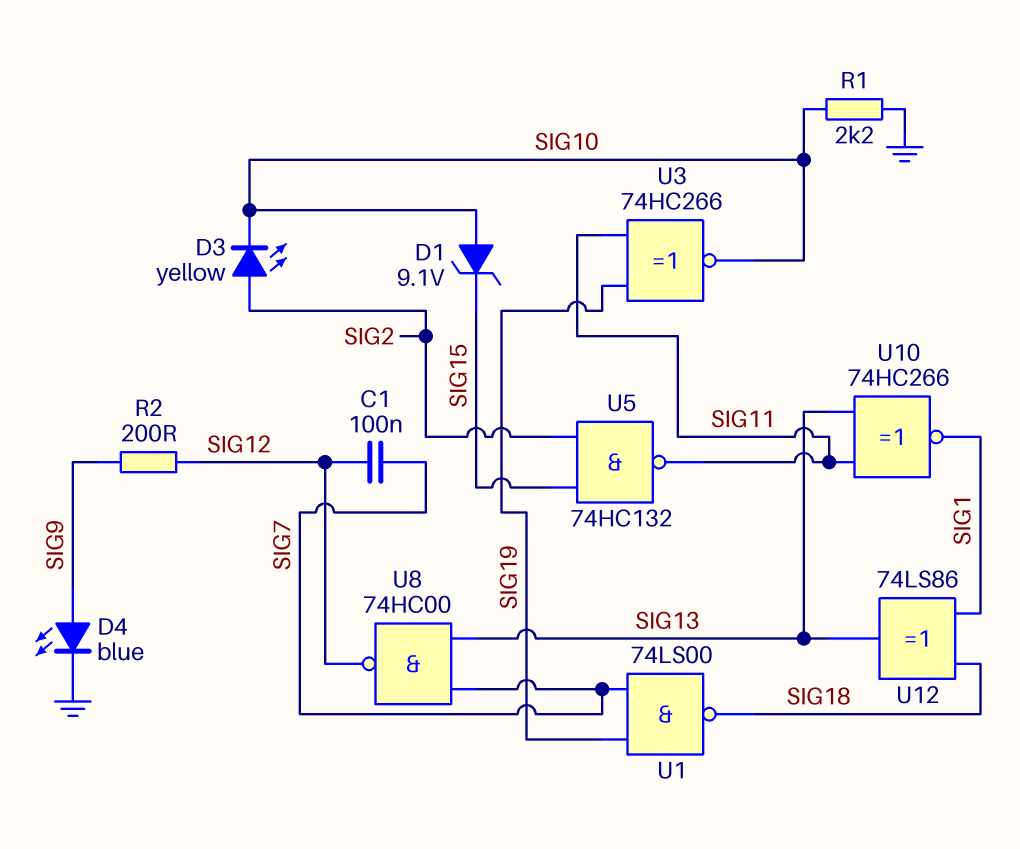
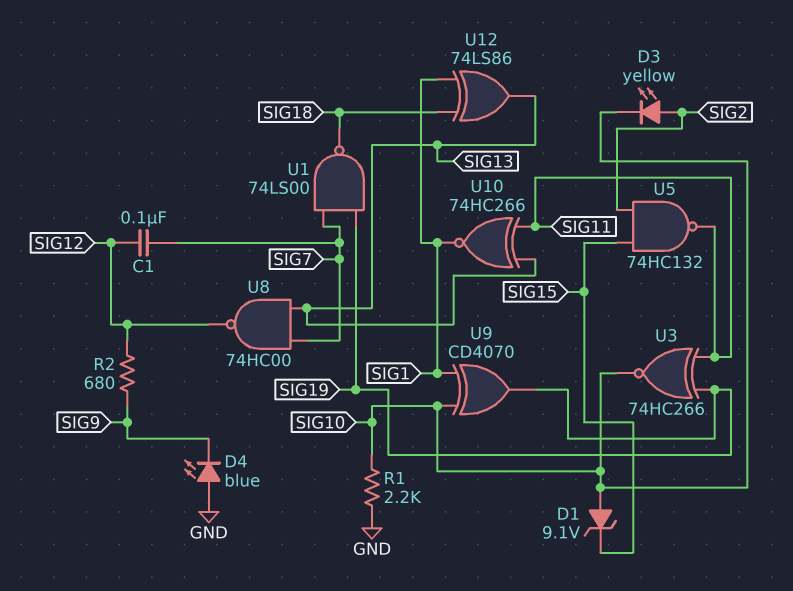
D4: LED blue (A SIG9, K GND) -> LED blue (A GND, K SIG9)
R2: 200 (SIG9, SIG12) -> 680 (SIG9, SIG12)
U9: none -> XOR CD4070 (in SIG1, in SIG10, out SIG19)

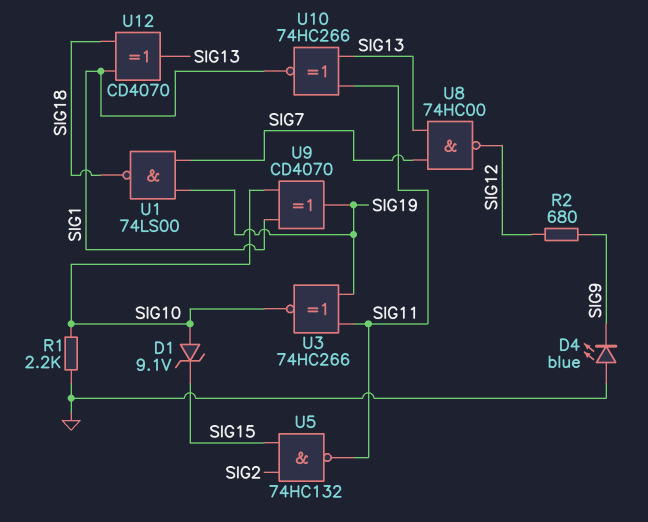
C1: 100nF (SIG7, SIG12) -> none
D3: LED yellow (A SIG2, K SIG10) -> none
U12: XOR 74LS86 (in SIG1, in SIG18, out SIG13) -> XOR CD4070 (in SIG1, in SIG18, out SIG13)

